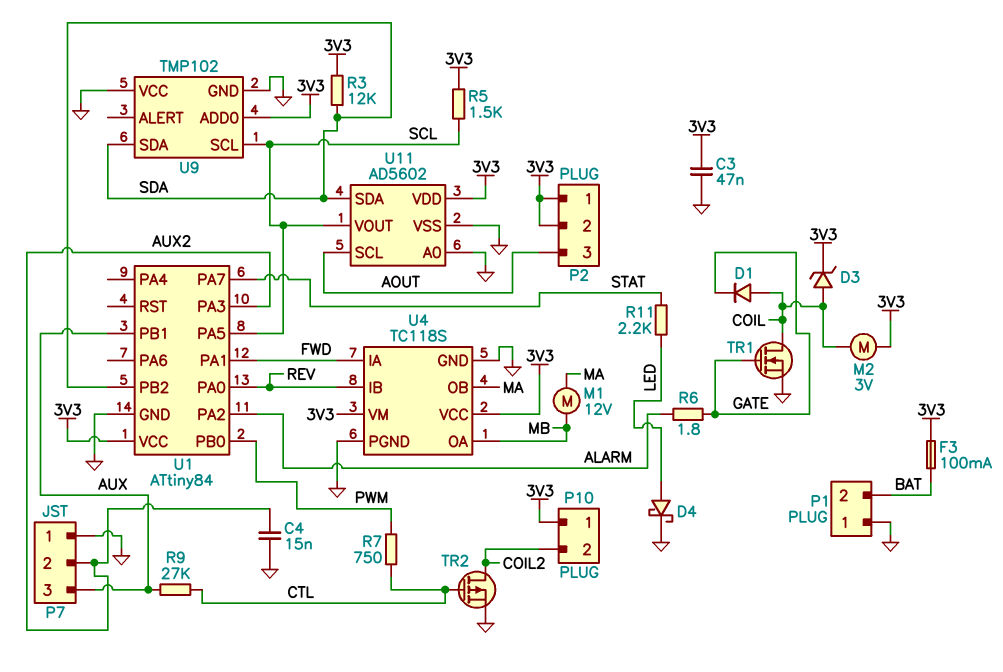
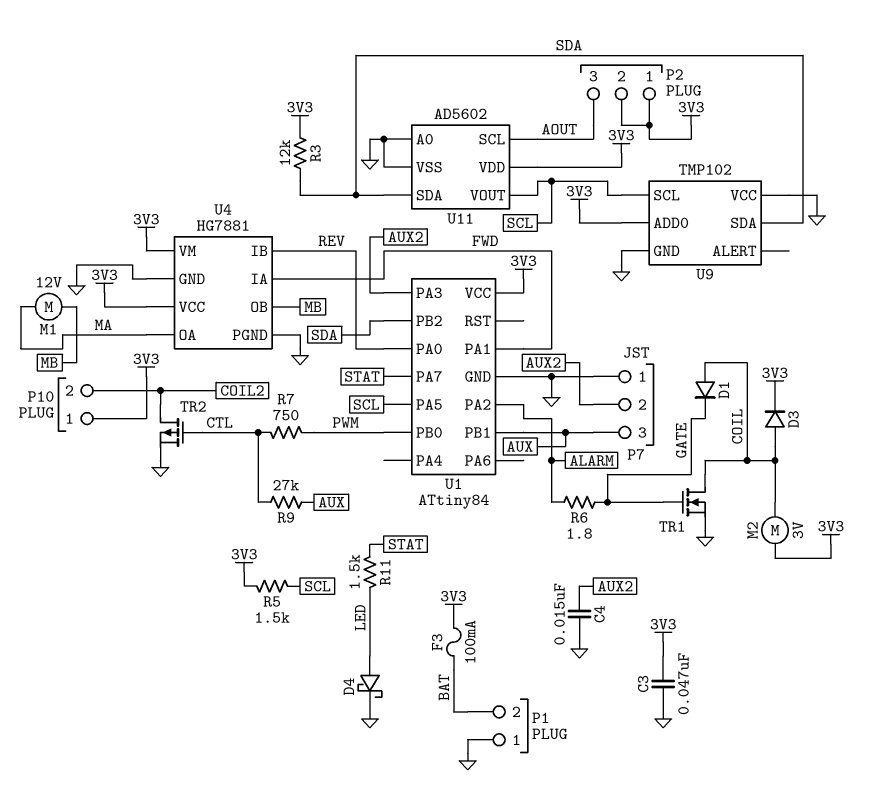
D3: zener (A COIL, K 3V3) -> diode (A COIL, K 3V3)
R11: 2.2k (LED, STAT) -> 1.5k (LED, STAT)
U4: TC118S -> HG7881
U4 pin OA: MB -> MA
U4 pin OB: MA -> MB

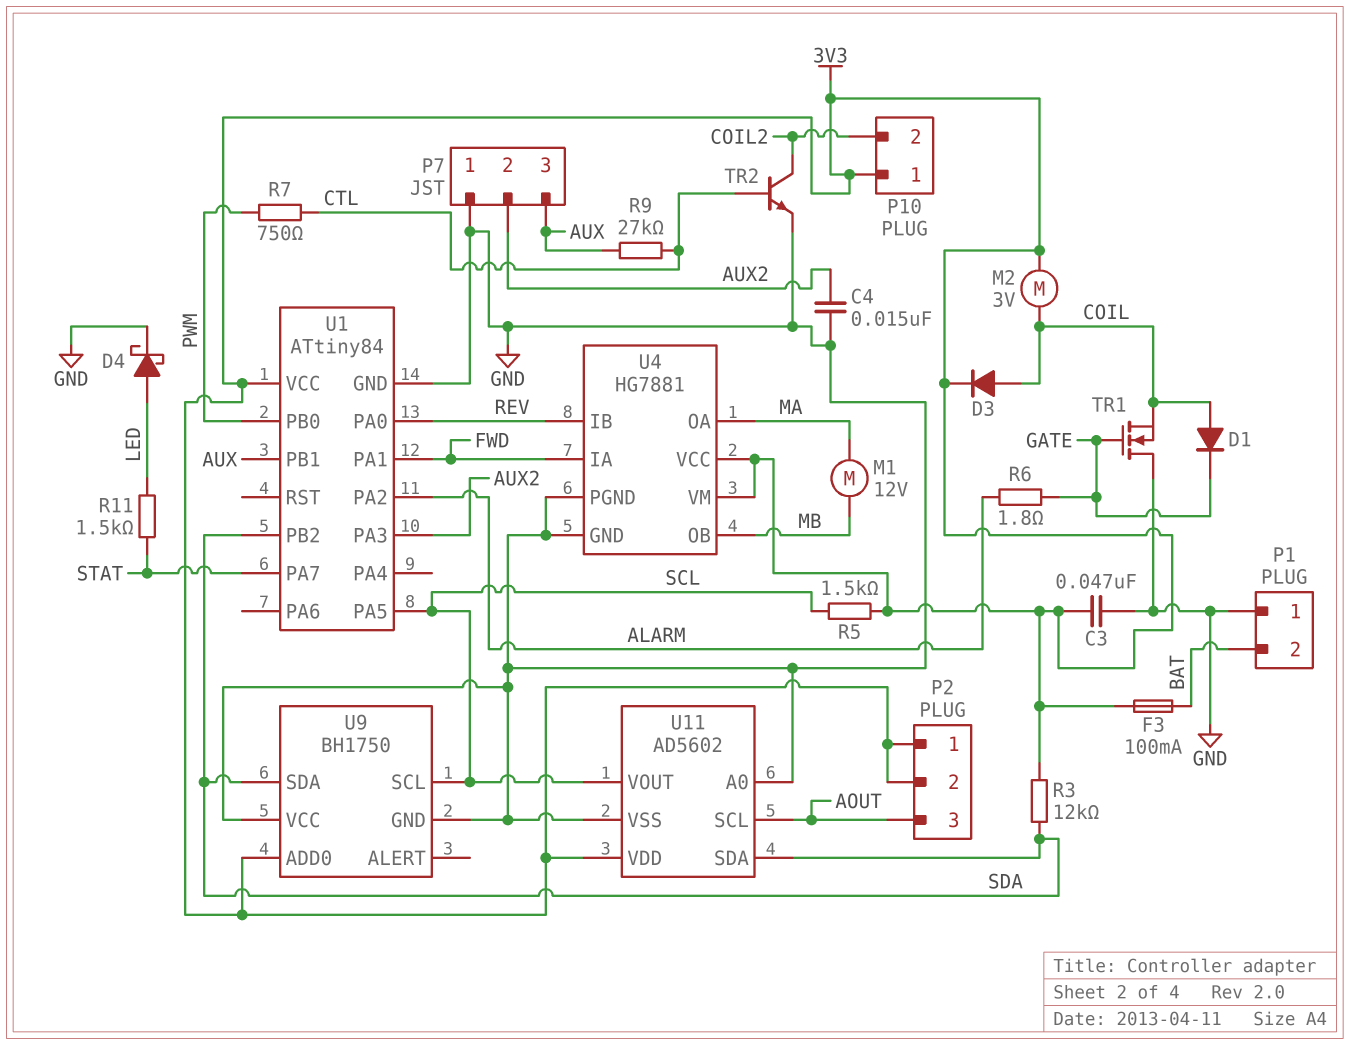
TR1: NMOS (G GATE, D COIL, S GND) -> NMOS (G GATE, D GND, S COIL)
TR2: PMOS (G CTL, D COIL2, S GND) -> NPN (B CTL, C COIL2, E GND)
U9: TMP102 -> BH1750

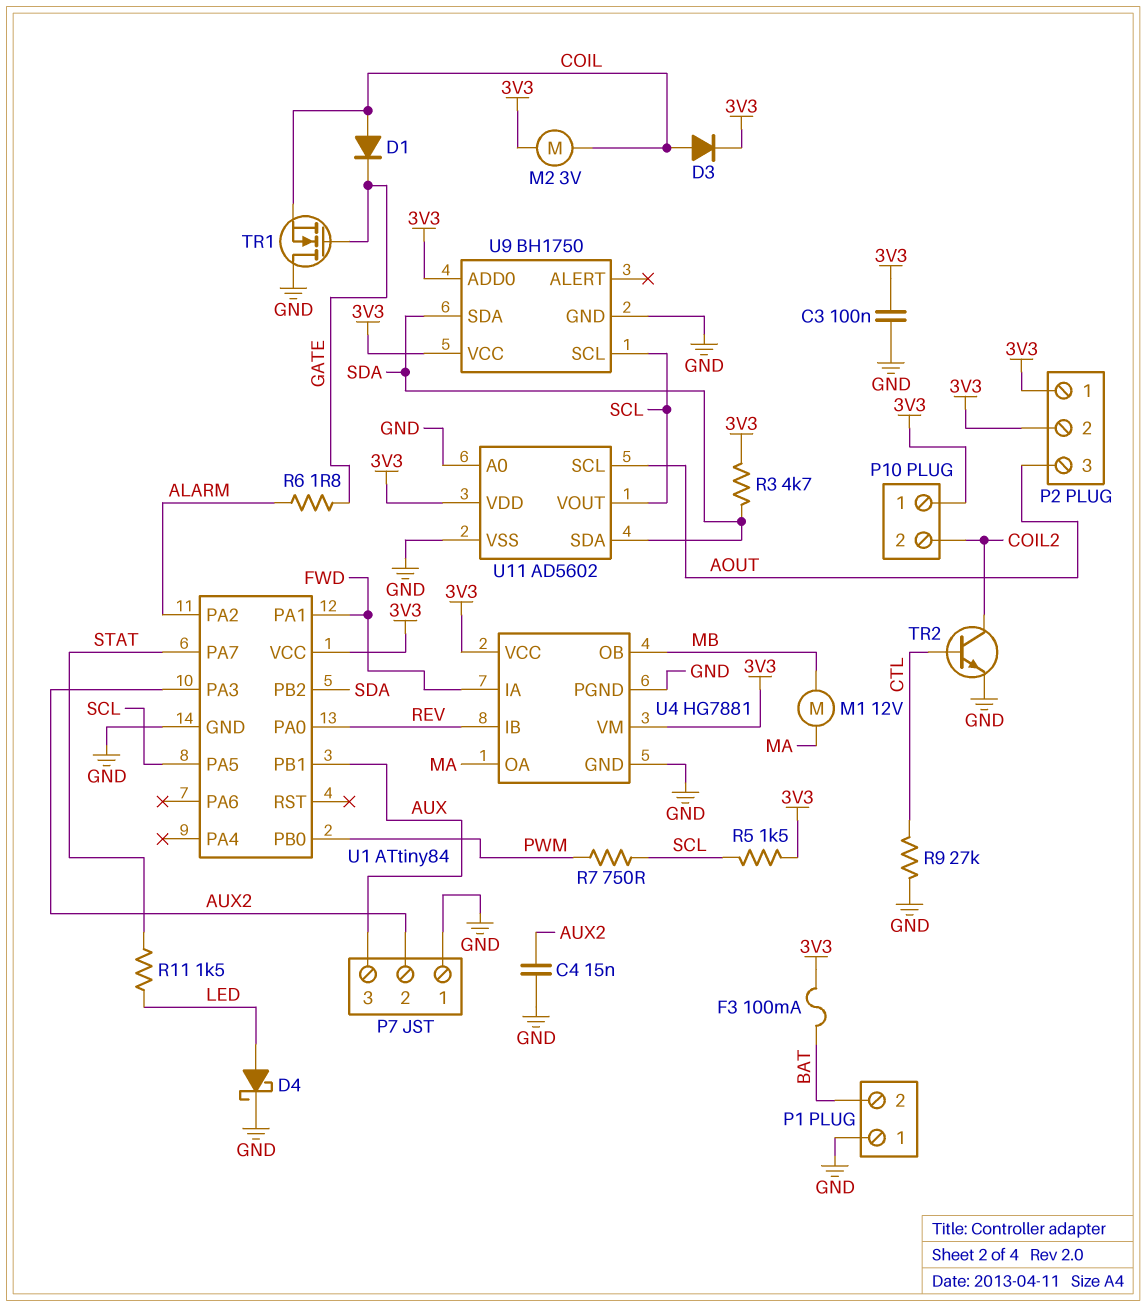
C3: 47nF (3V3, GND) -> 100nF (3V3, GND)
R3: 12k (3V3, SDA) -> 4.7k (3V3, SDA)
R7: 750 (CTL, PWM) -> 750 (PWM, SCL)
R9: 27k (AUX, CTL) -> 27k (CTL, GND)
U9 pin VCC: GND -> 3V3

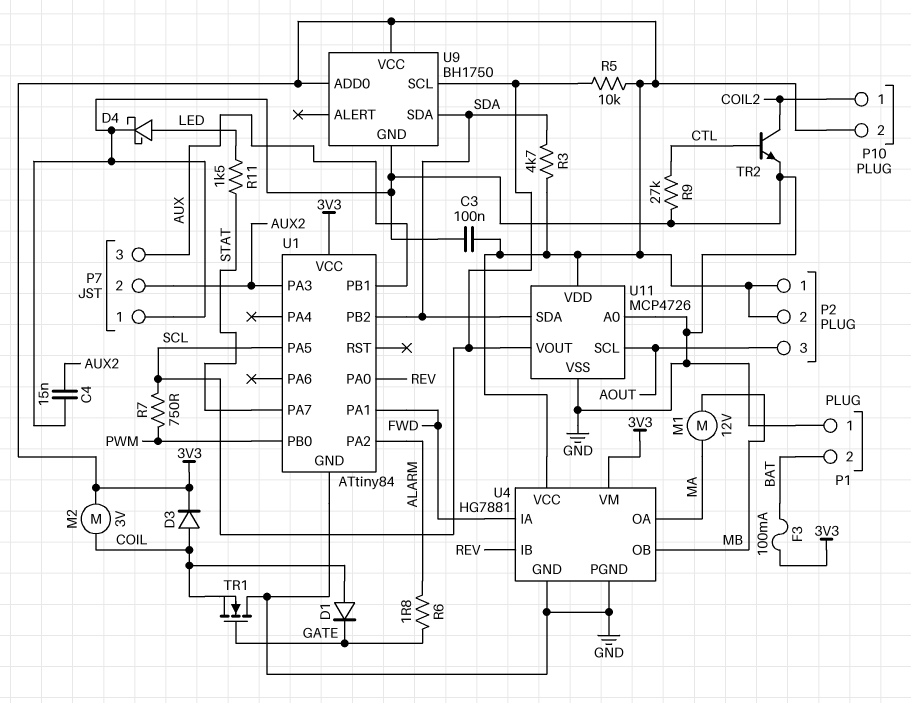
P10 pin 1: 3V3 -> COIL2
P10 pin 2: COIL2 -> 3V3
R5: 1.5k (3V3, SCL) -> 10k (3V3, SCL)
U11: AD5602 -> MCP4726

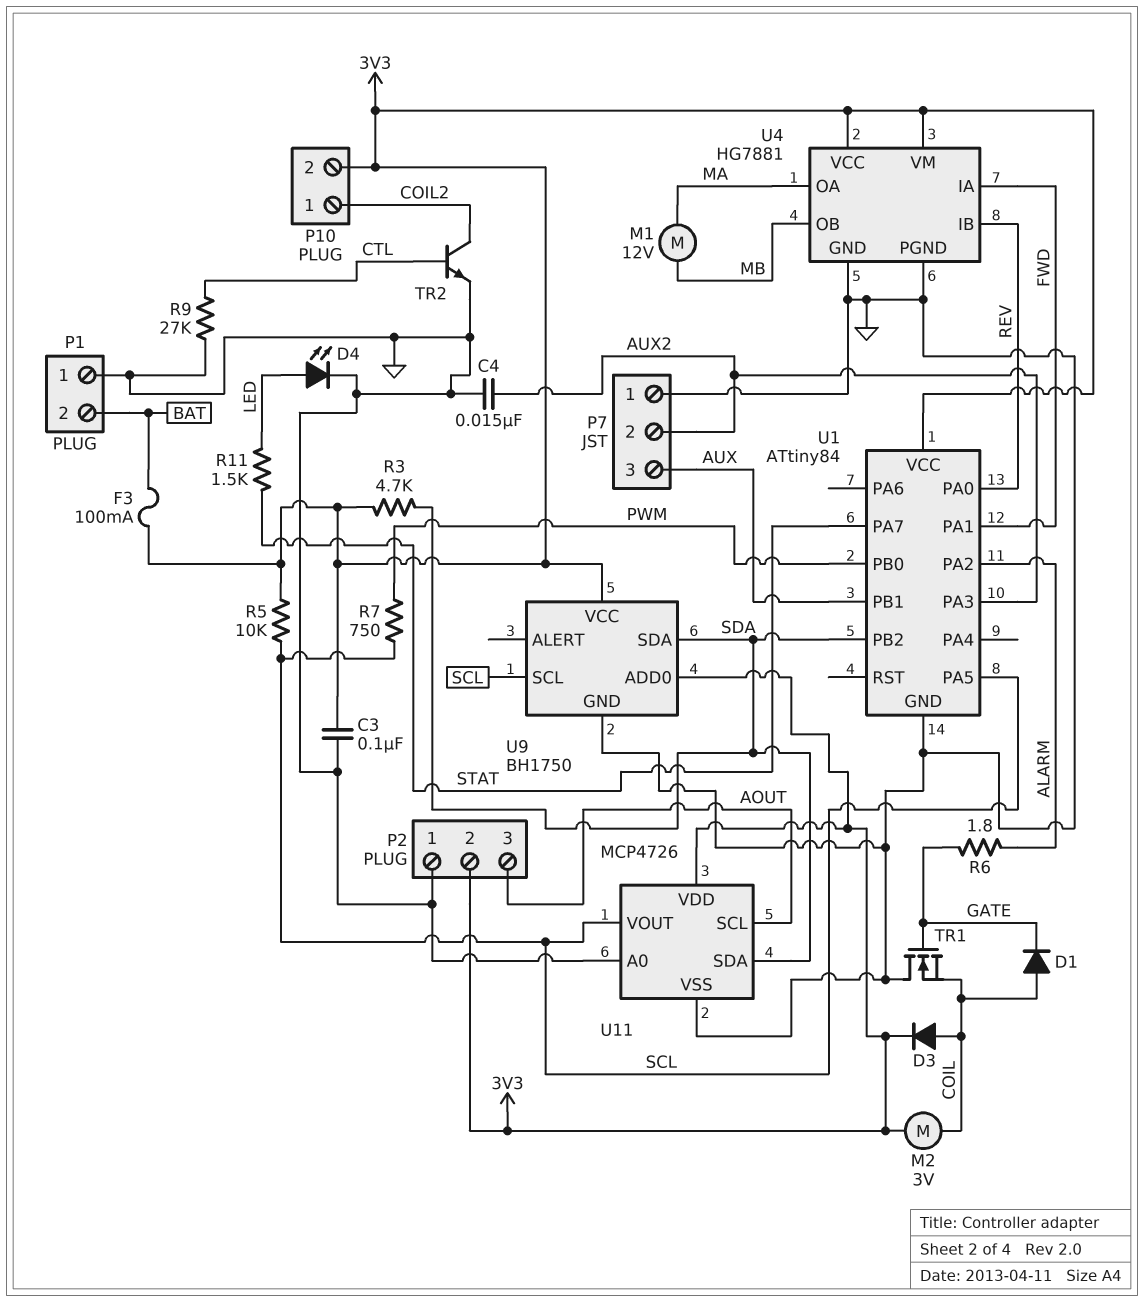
D4: schottky (A LED, K GND) -> LED (A LED, K GND)
P2 pin 1: 3V3 -> GND

